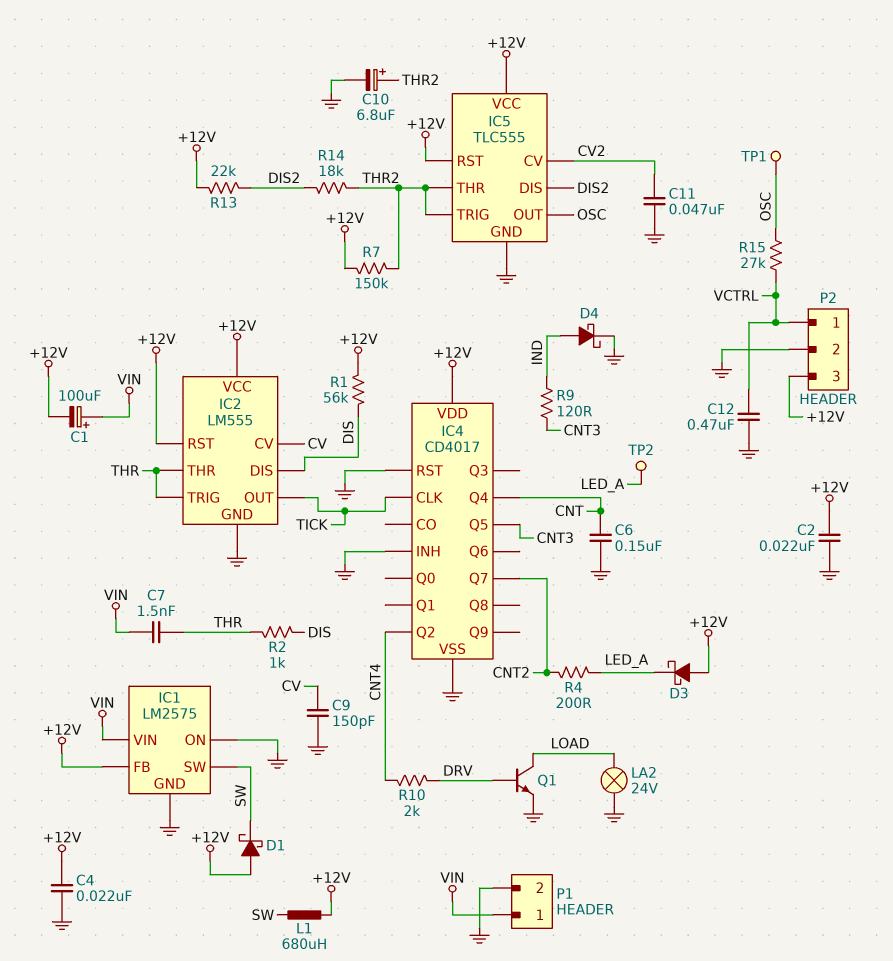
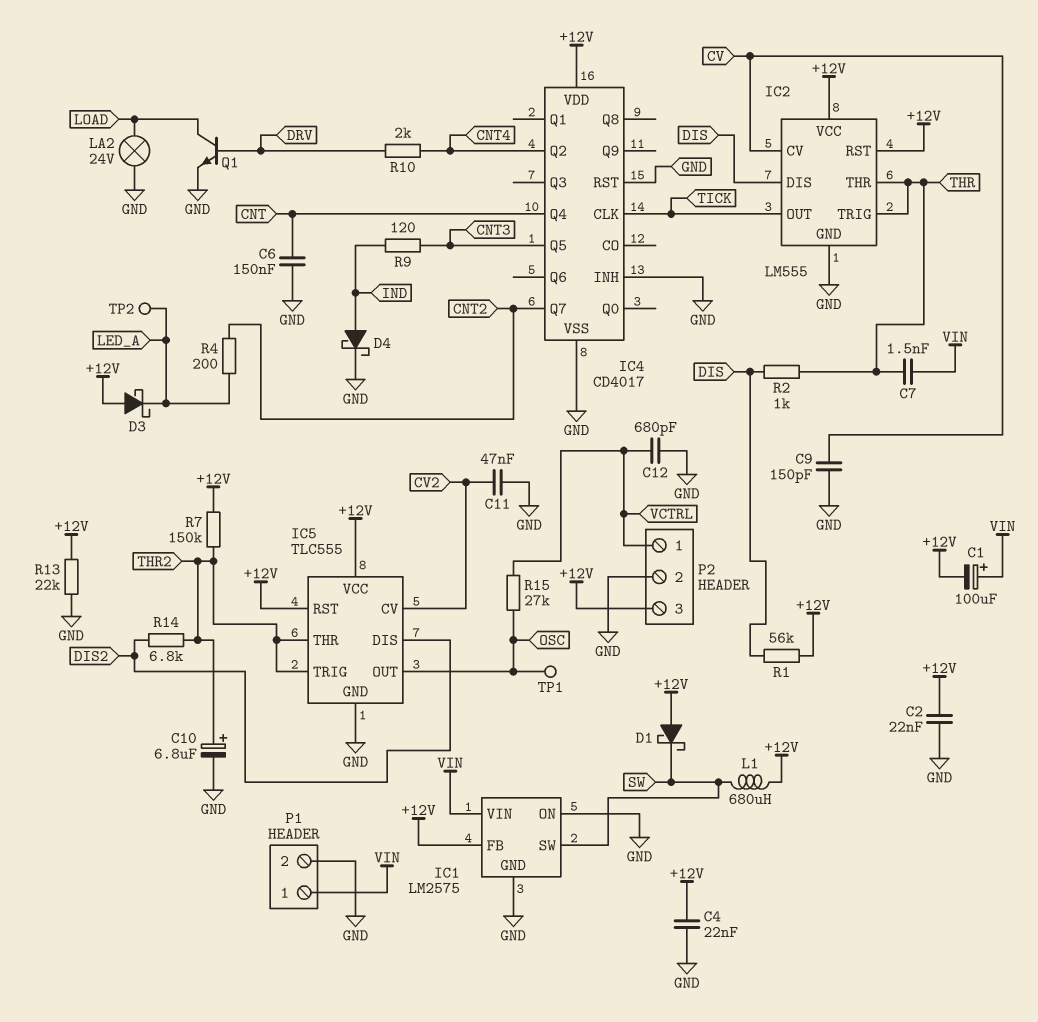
C12: 470nF (GND, VCTRL) -> 680pF (GND, VCTRL)
R13: 22k (+12V, DIS2) -> 22k (+12V, GND)
R14: 18k (DIS2, THR2) -> 6.8k (DIS2, THR2)

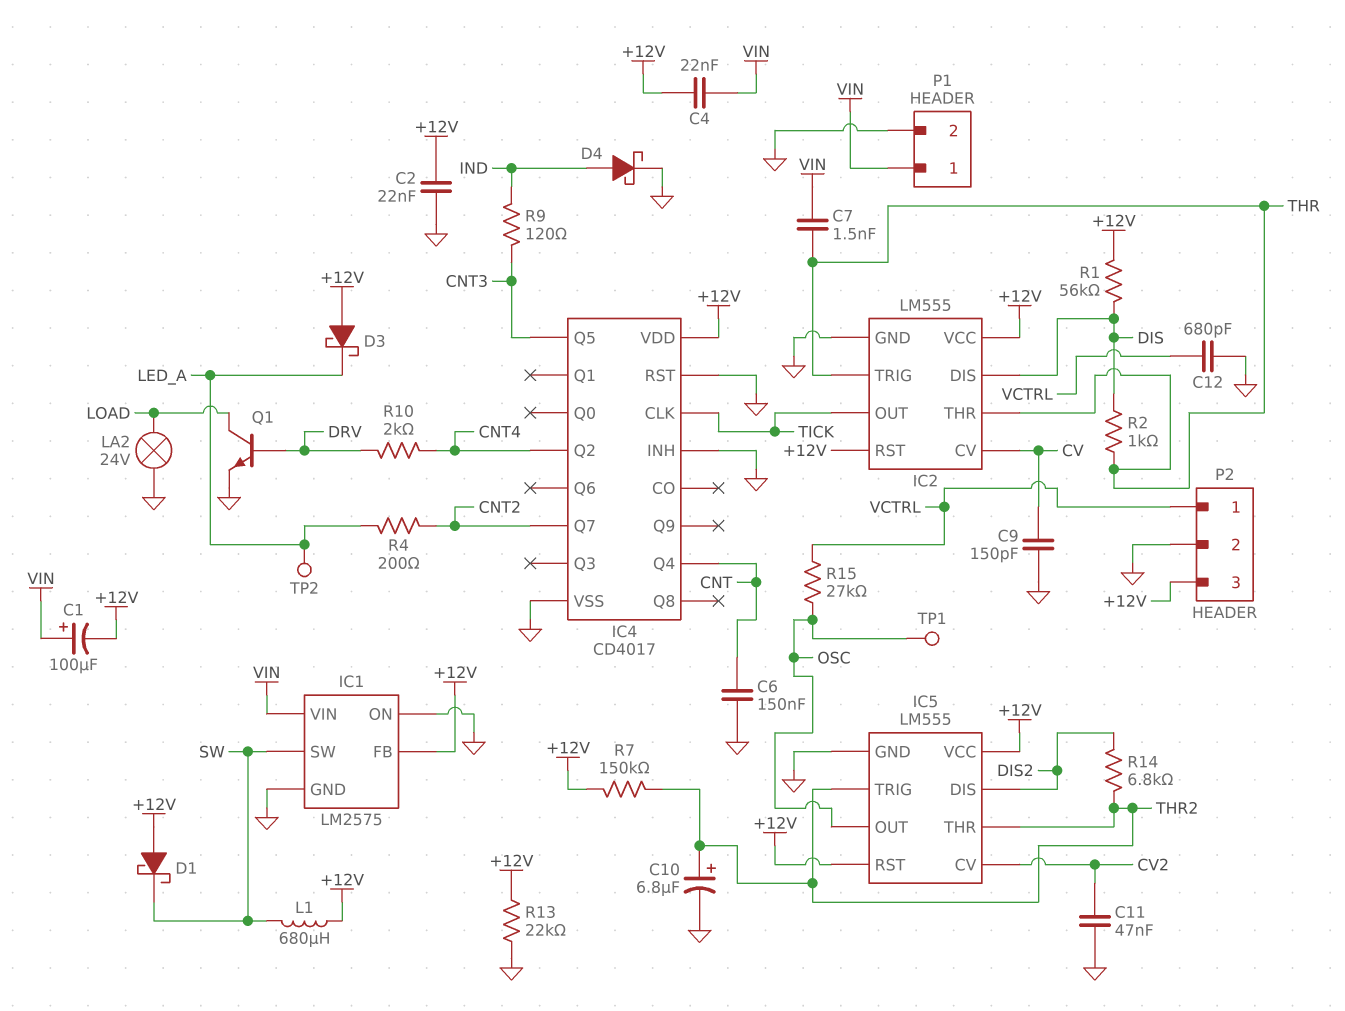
C4: 22nF (+12V, GND) -> 22nF (+12V, VIN)
IC5: TLC555 -> LM555

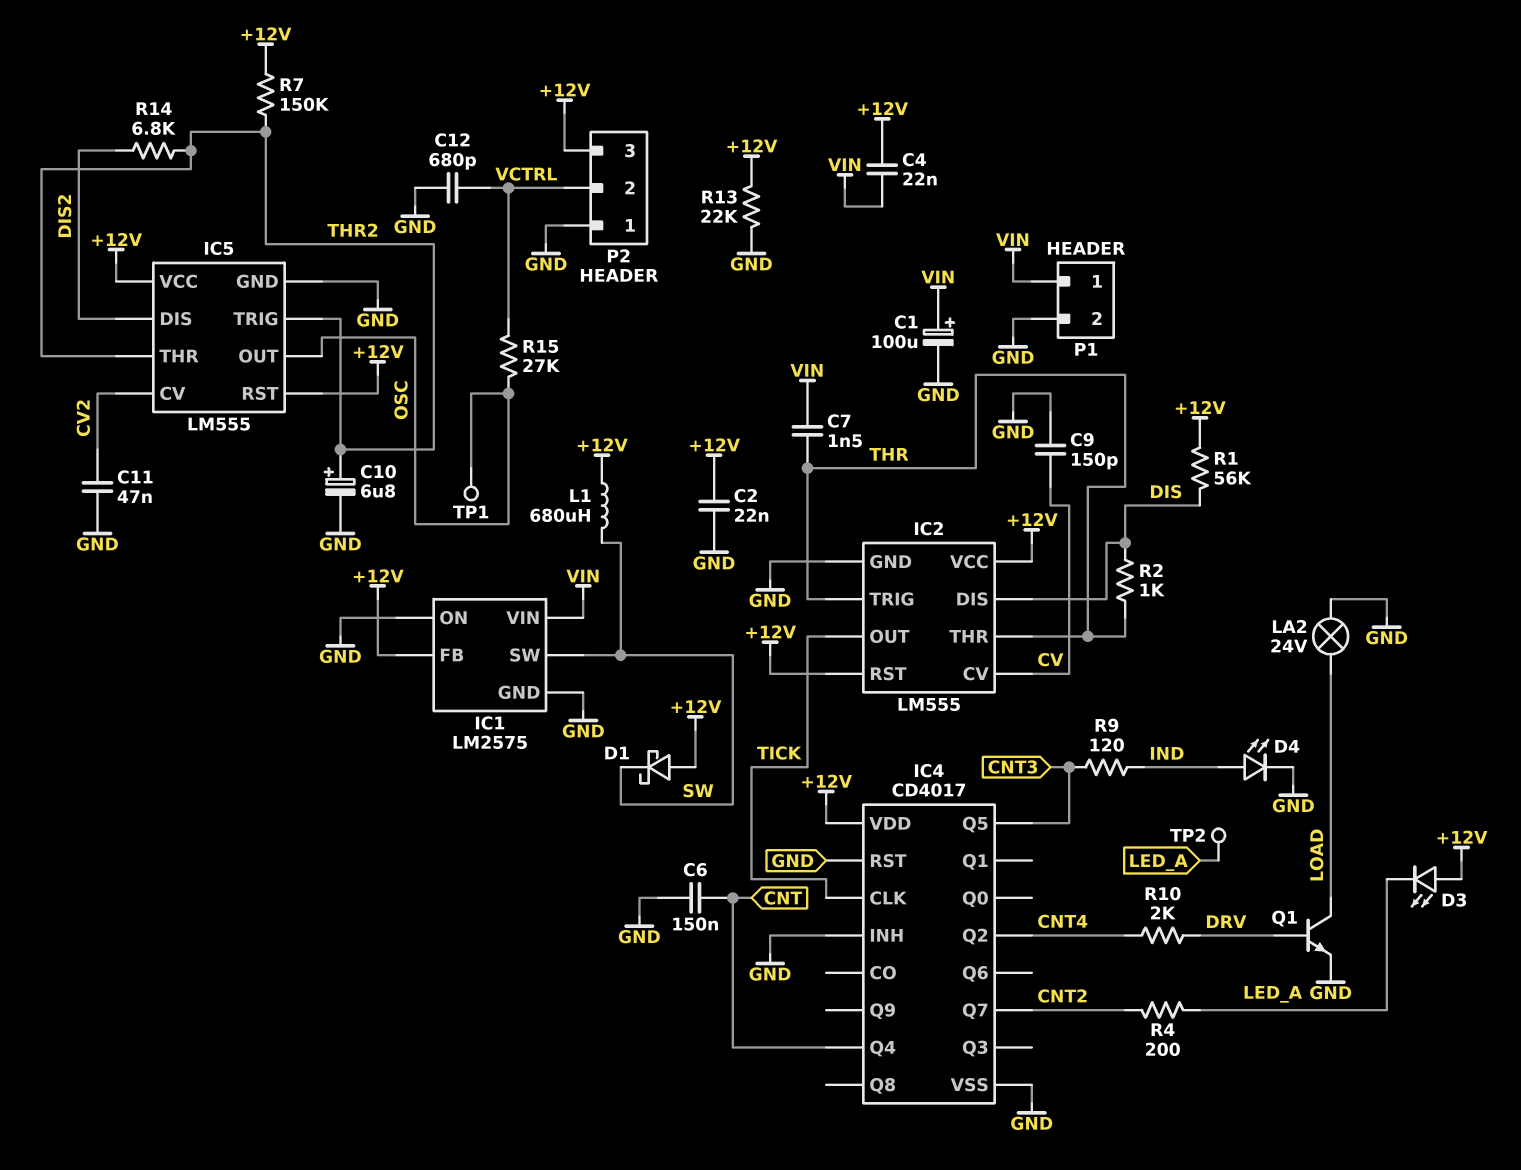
C1: 100uF (plus VIN, minus +12V) -> 100uF (plus VIN, minus GND)
D3: schottky (A +12V, K LED_A) -> LED (A +12V, K LED_A)
D4: schottky (A IND, K GND) -> LED (A IND, K GND)
P2 pin 1: VCTRL -> GND
P2 pin 2: GND -> VCTRL

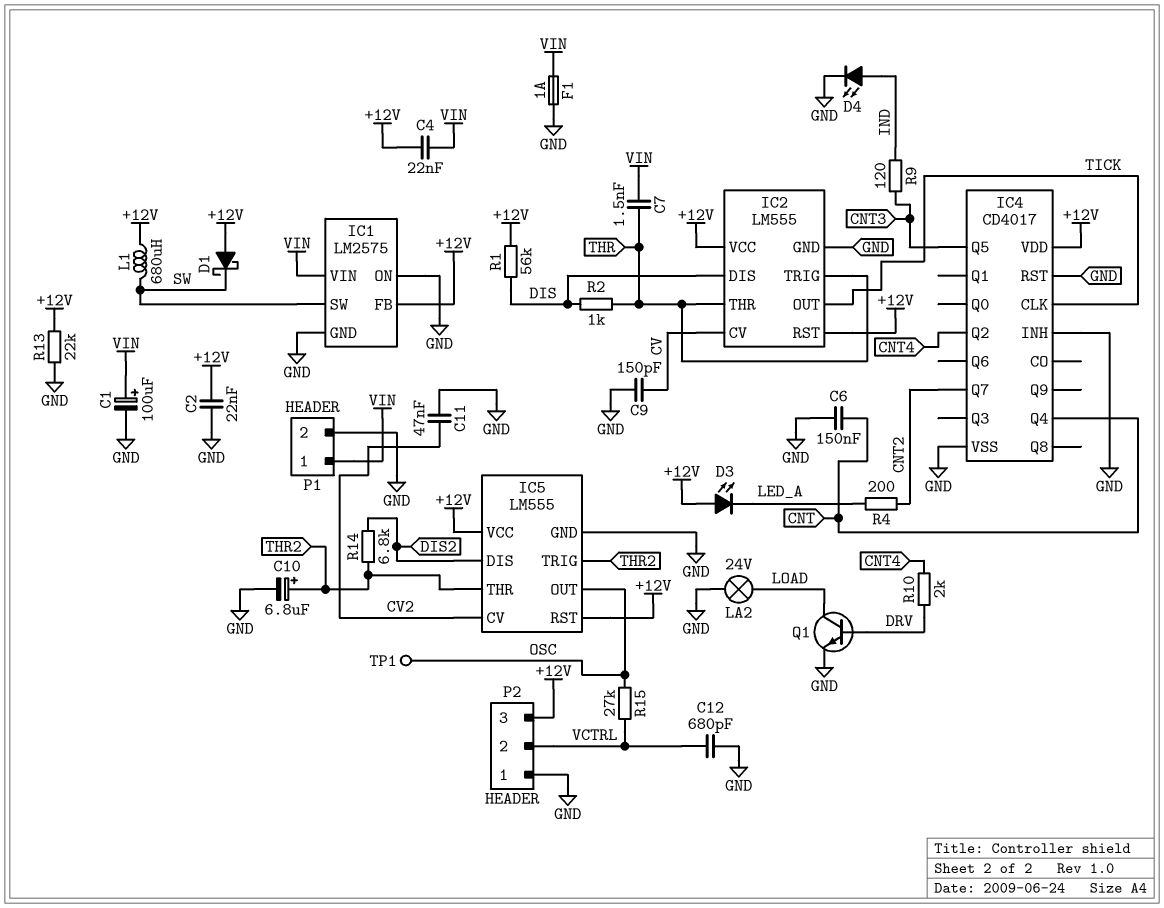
F1: none -> 1A (GND, VIN)
R7: 150k (+12V, THR2) -> none
TP2: test point (LED_A) -> none

